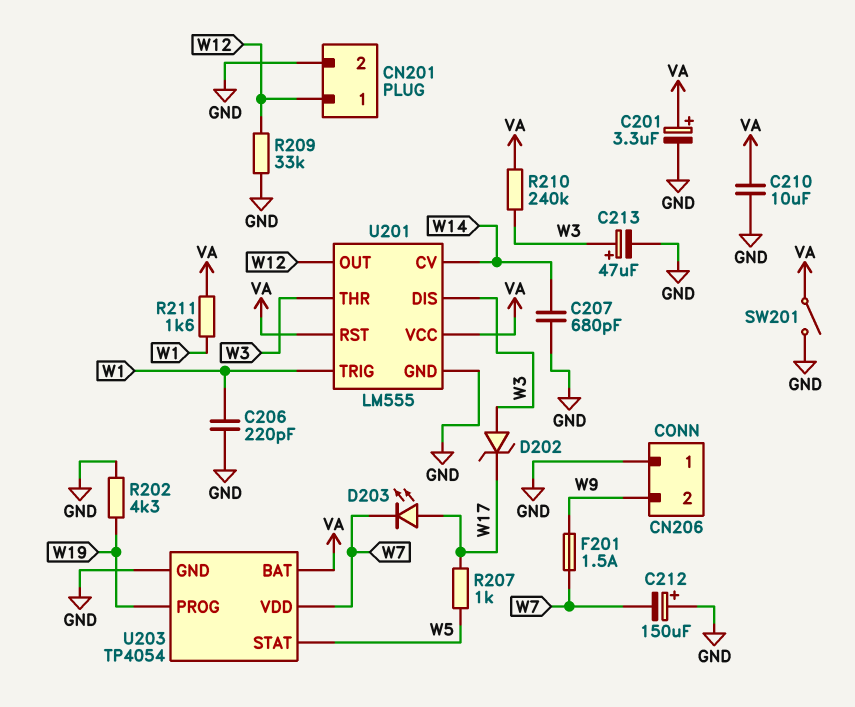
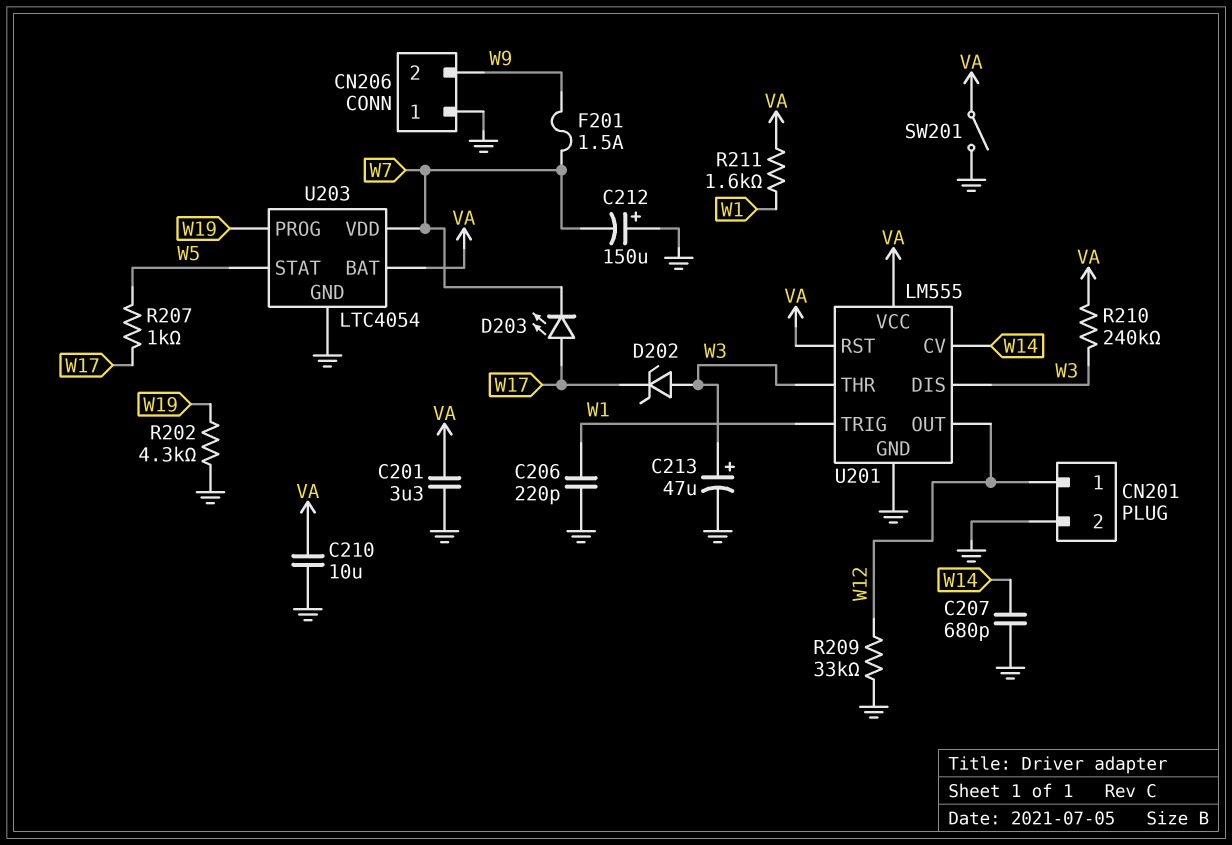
C201: 3.3uF (plus VA, minus GND) -> 3.3uF (GND, VA)
U203: TP4054 -> LTC4054

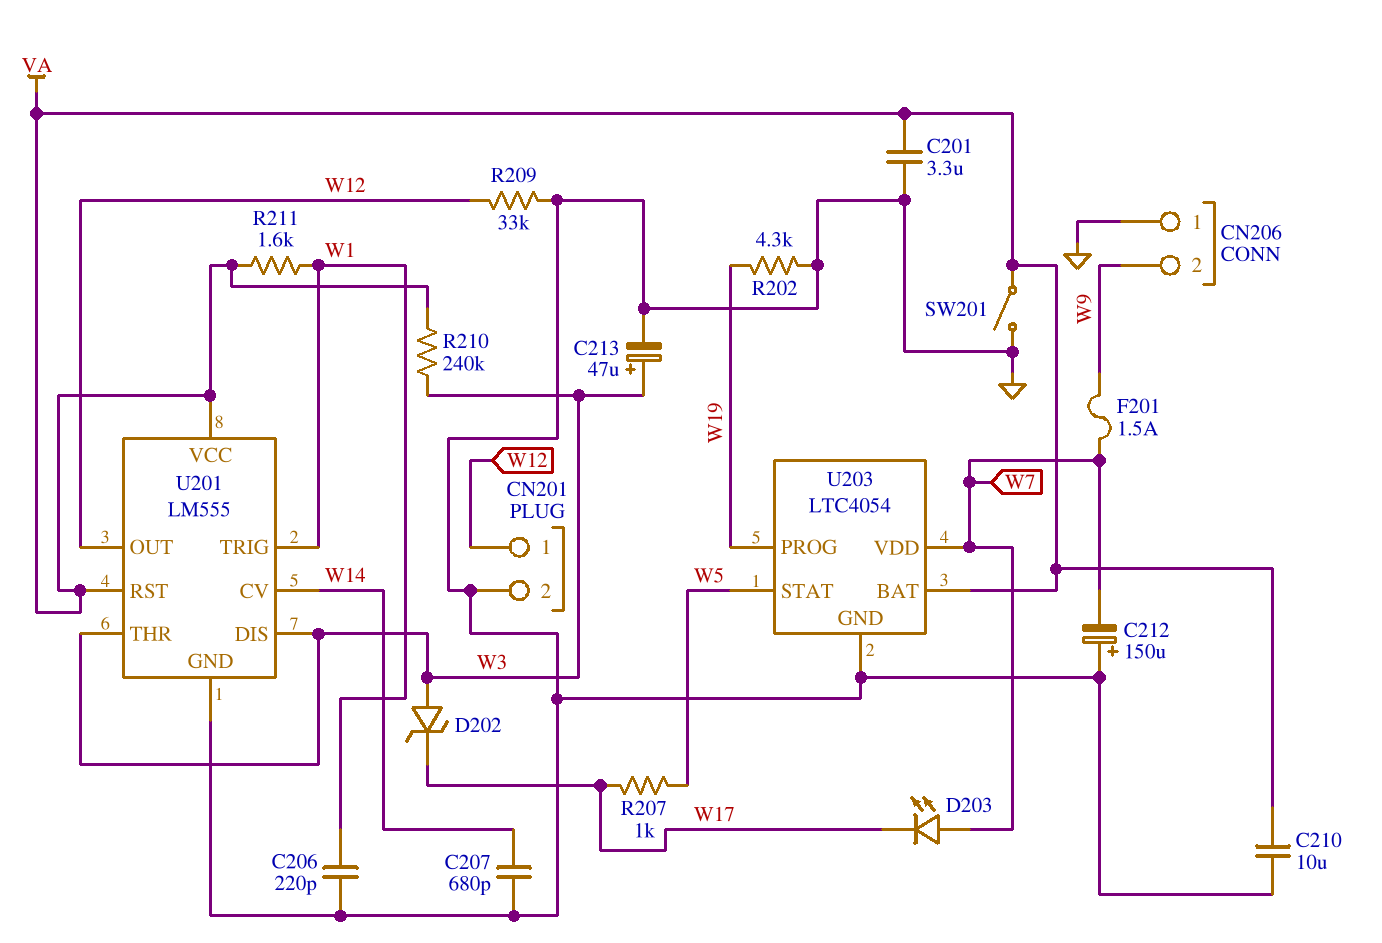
D203: LED (A W17, K W7) -> LED (A W7, K W17)

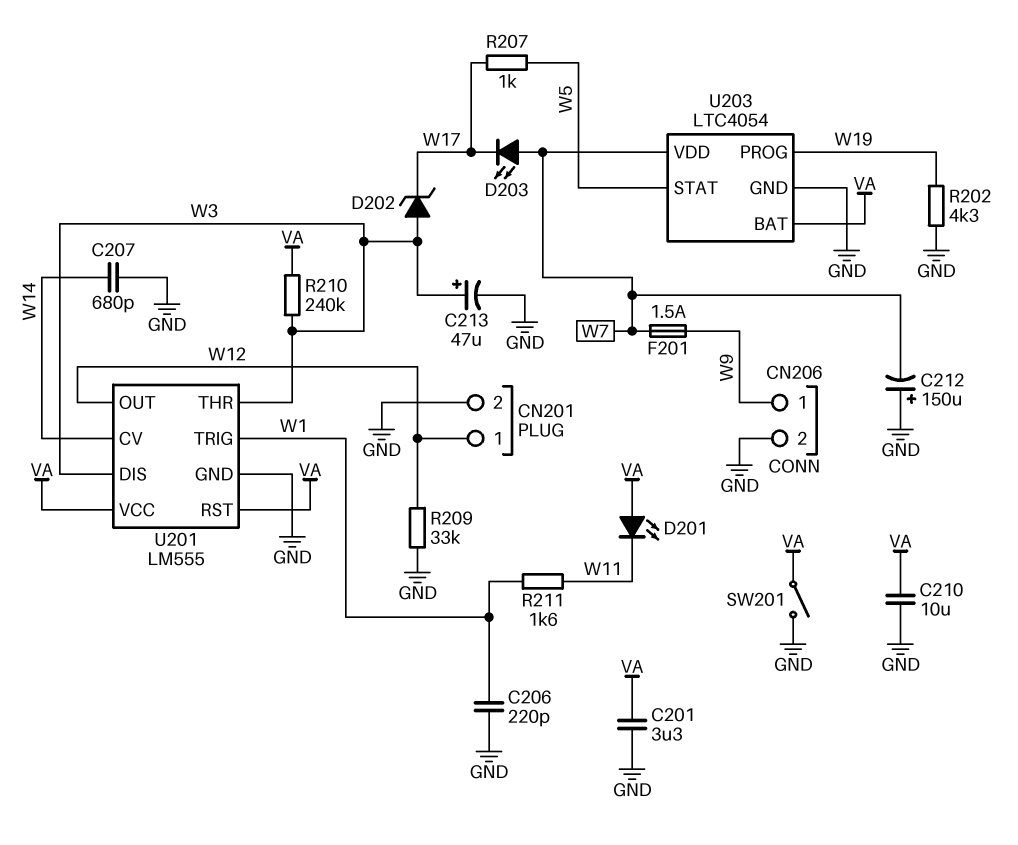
CN206 pin 1: GND -> W9
CN206 pin 2: W9 -> GND
D201: none -> LED (A VA, K W11)
R211: 1.6k (VA, W1) -> 1.6k (W1, W11)

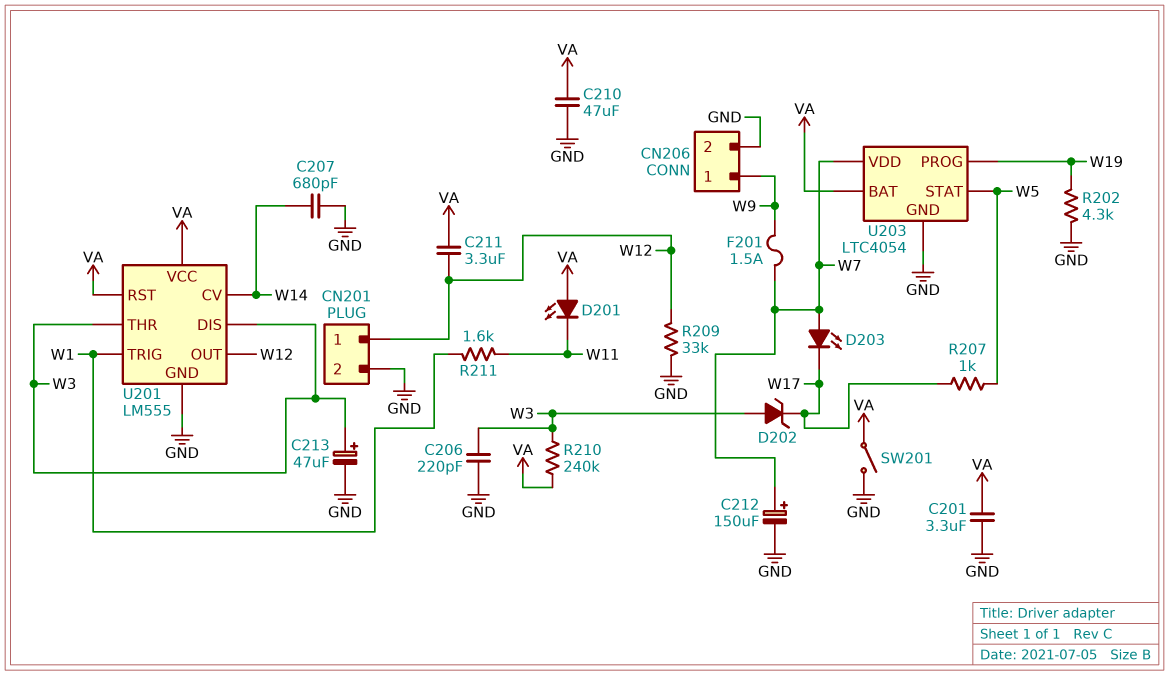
C206: 220pF (GND, W1) -> 220pF (GND, W3)
C210: 10uF (GND, VA) -> 47uF (GND, VA)
C211: none -> 3.3uF (VA, W12)
C212: 150uF (plus GND, minus W7) -> 150uF (plus W7, minus GND)

